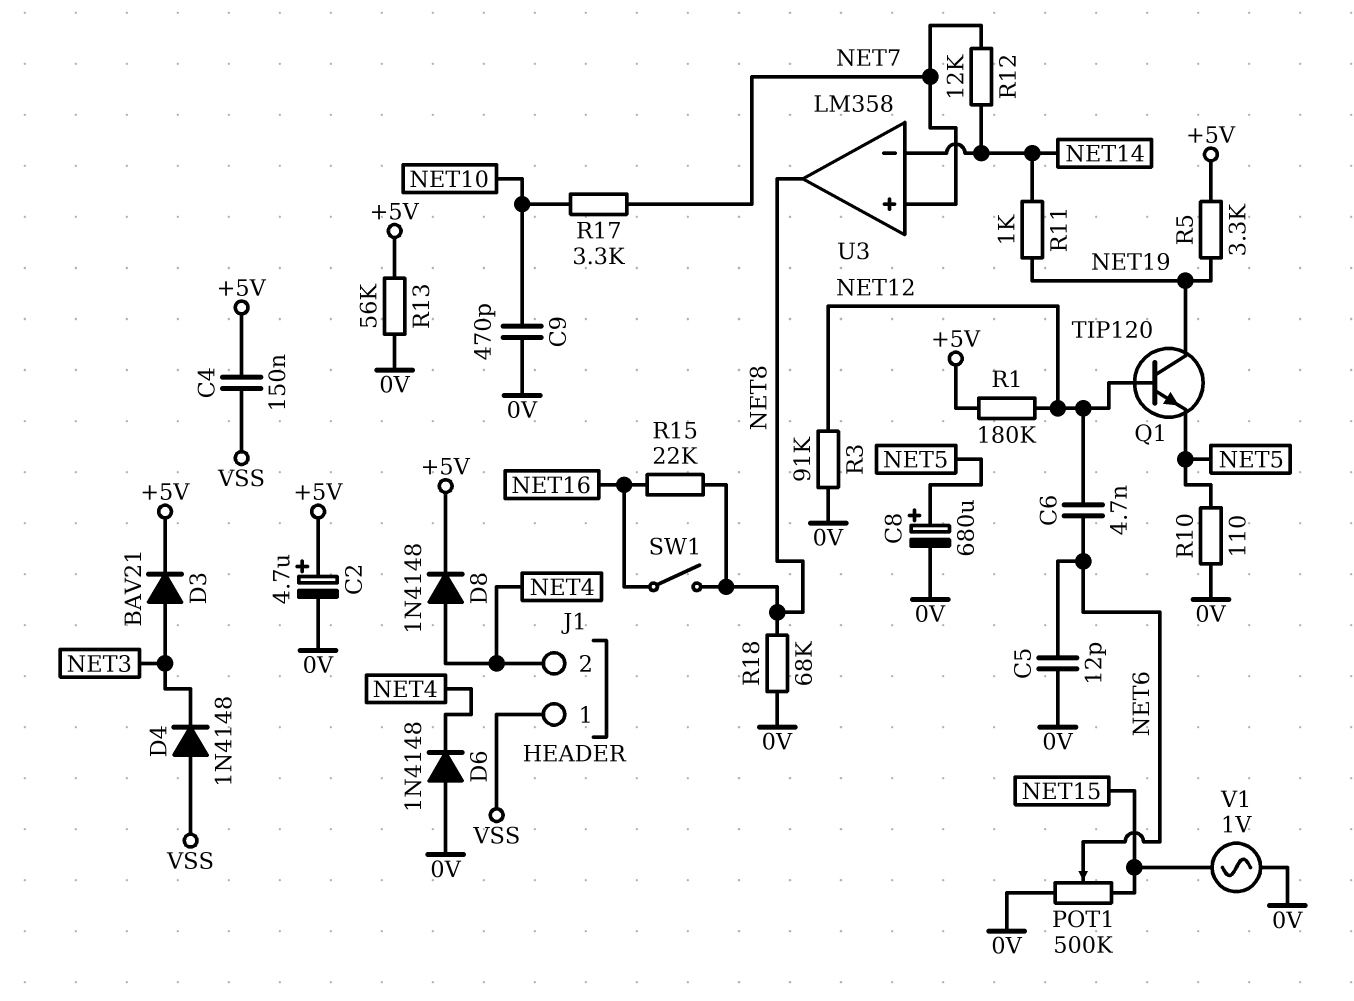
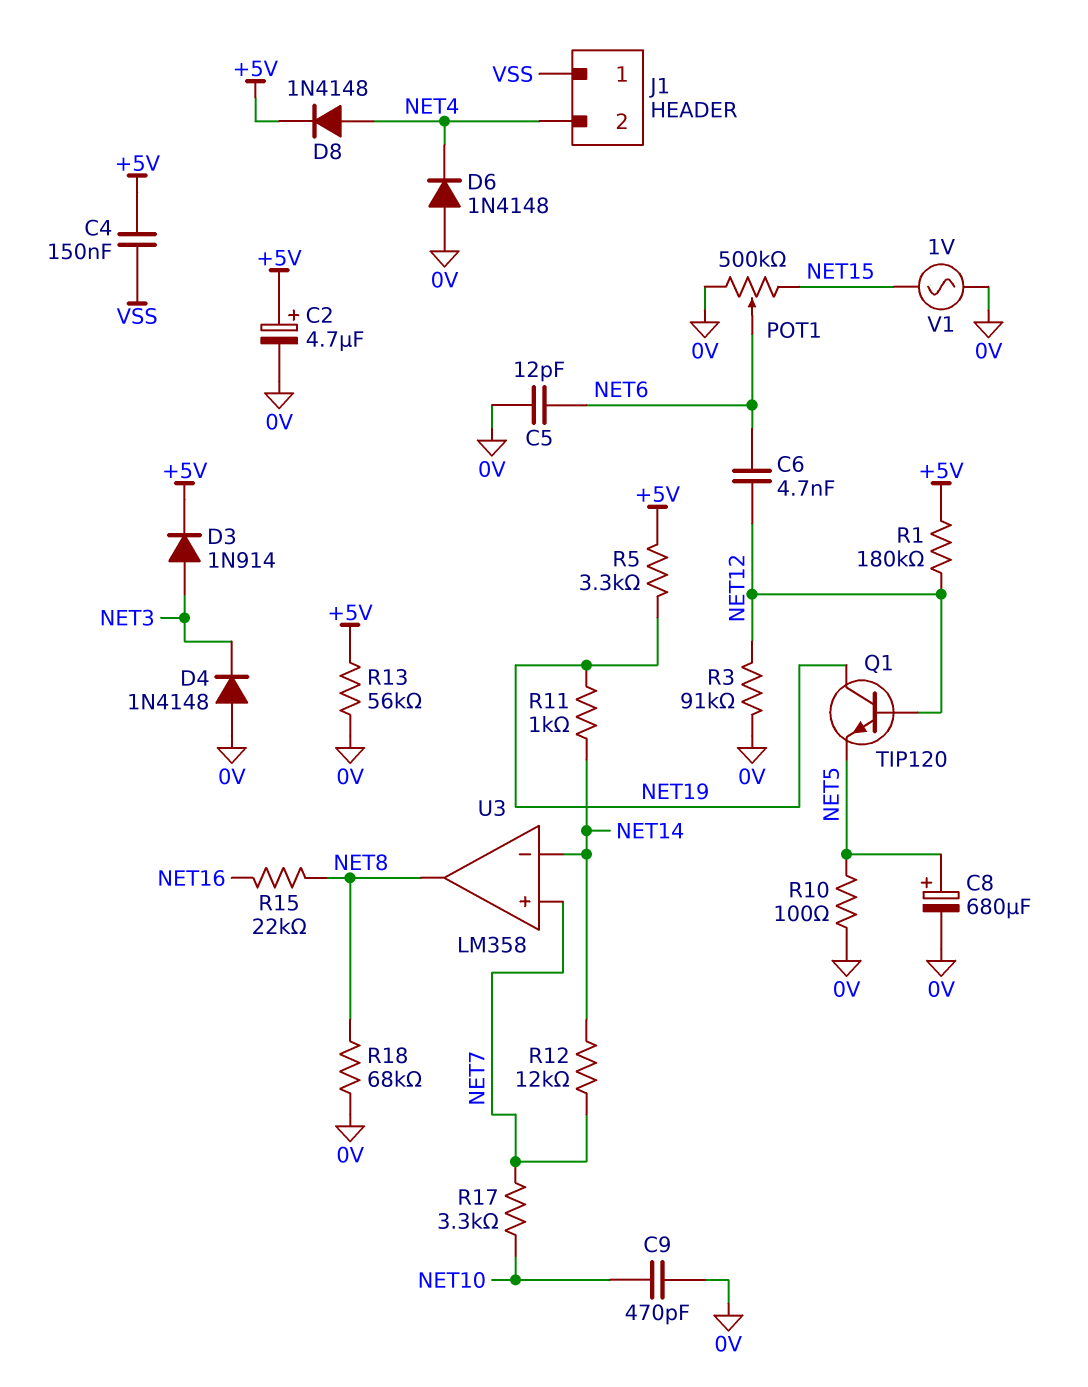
D3: diode BAV21 (A NET3, K +5V) -> diode 1N914 (A NET3, K +5V)
D4: diode 1N4148 (A VSS, K NET3) -> diode 1N4148 (A 0V, K NET3)
R10: 110 (0V, NET5) -> 100 (0V, NET5)
SW1: switch (NET8, NET16) -> none

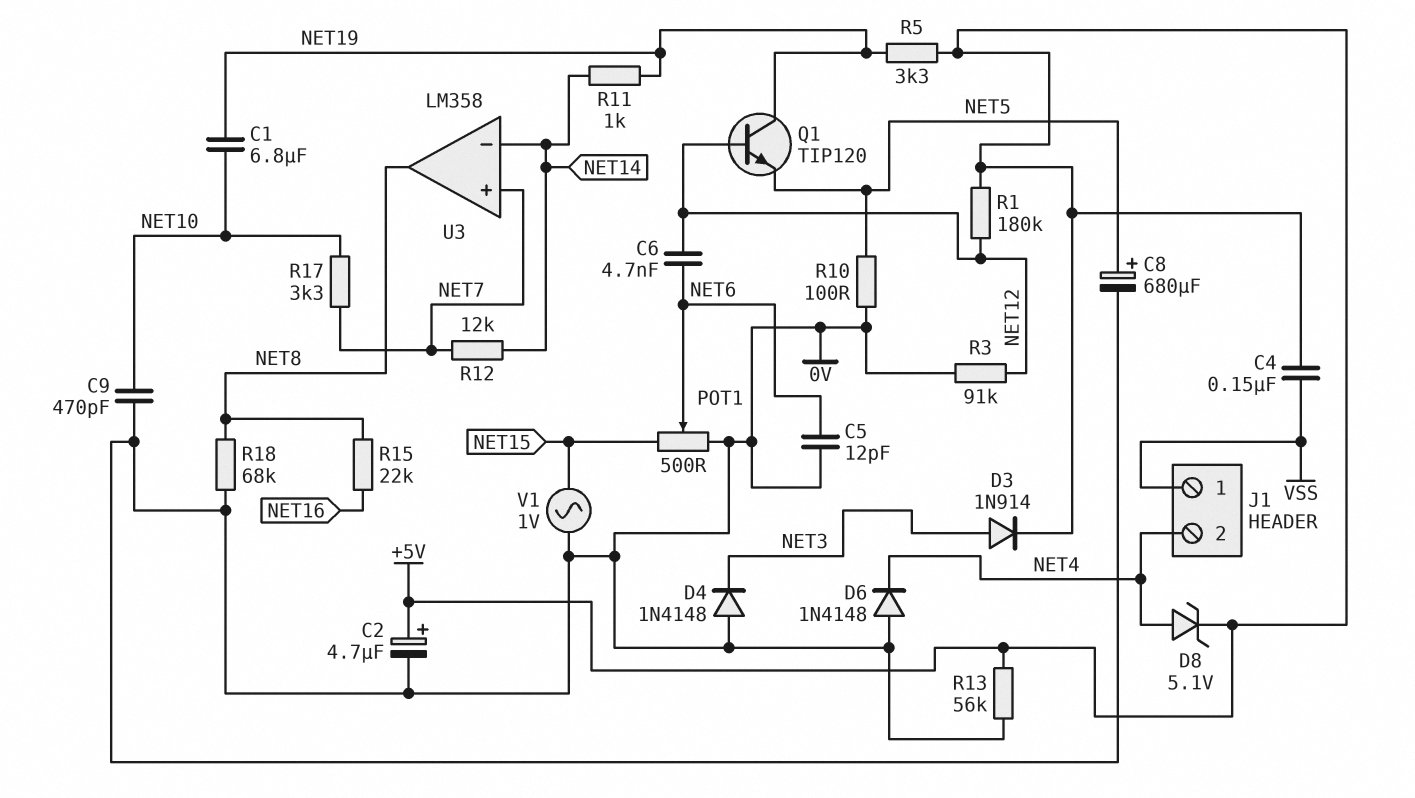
C1: none -> 6.8uF (NET10, NET19)
D8: diode 1N4148 (A NET4, K +5V) -> zener 5.1V (A NET4, K +5V)
POT1: 500k (0V, NET15, wiper NET6) -> 500 (0V, NET15, wiper NET6)

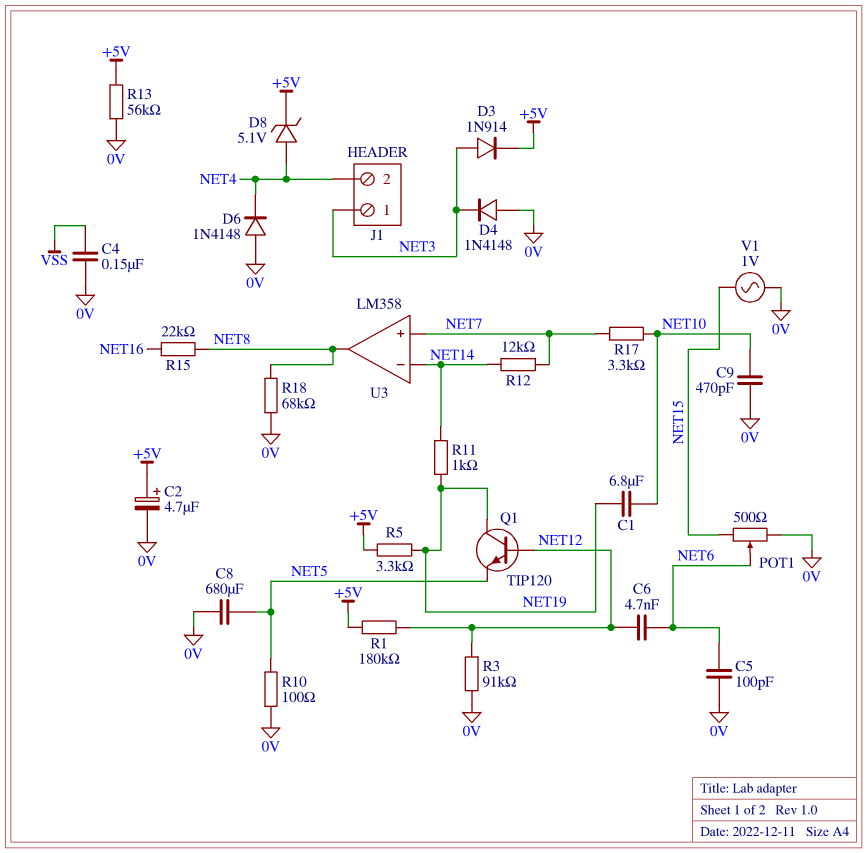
C4: 150nF (+5V, VSS) -> 150nF (0V, VSS)
C5: 12pF (0V, NET6) -> 100pF (0V, NET6)
C8: 680uF (plus NET5, minus 0V) -> 680uF (0V, NET5)
J1 pin 1: VSS -> NET3

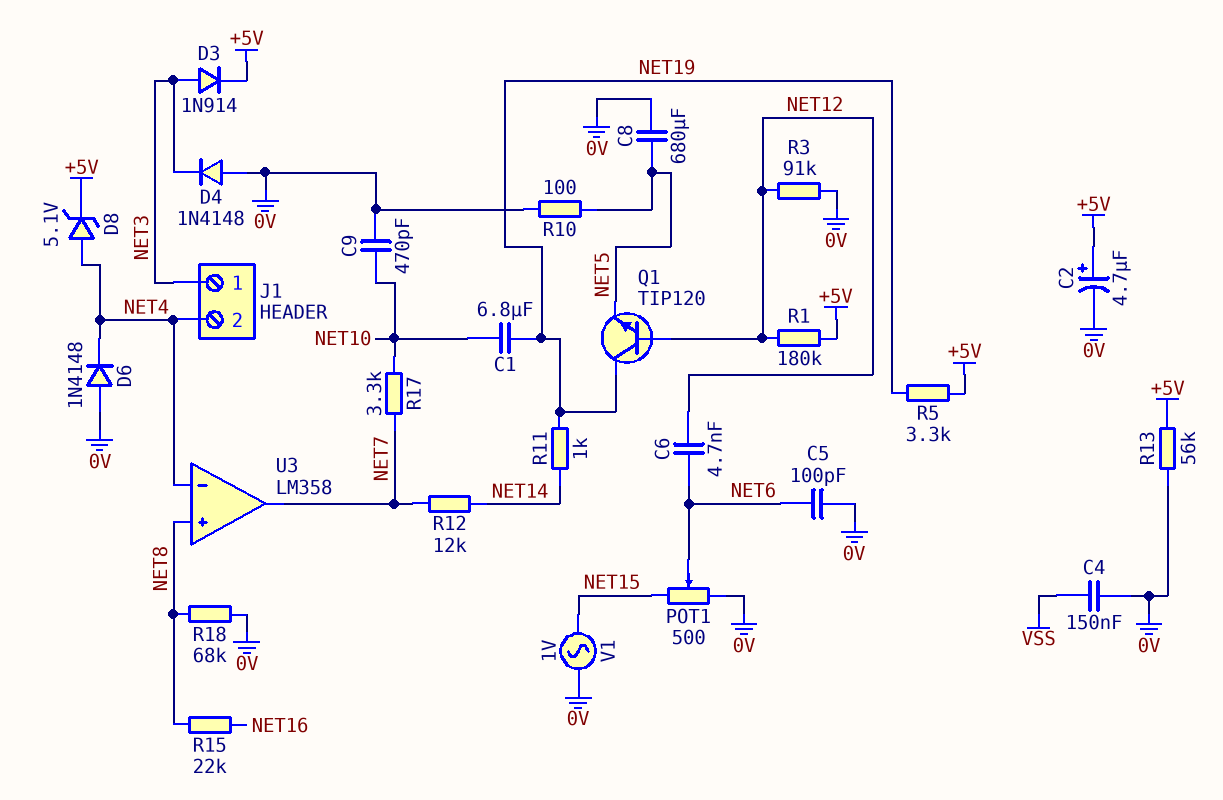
U3 pin in+: NET7 -> NET8
U3 pin in-: NET14 -> NET4
U3 pin out: NET8 -> NET7

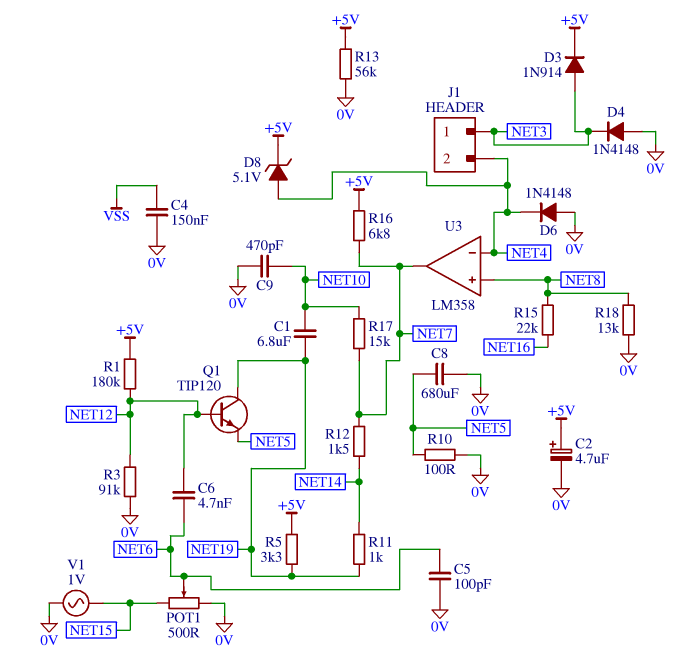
R12: 12k (NET7, NET14) -> 1.5k (NET7, NET14)
R16: none -> 6.8k (+5V, NET7)
R17: 3.3k (NET7, NET10) -> 15k (NET7, NET10)
R18: 68k (0V, NET8) -> 13k (0V, NET8)

